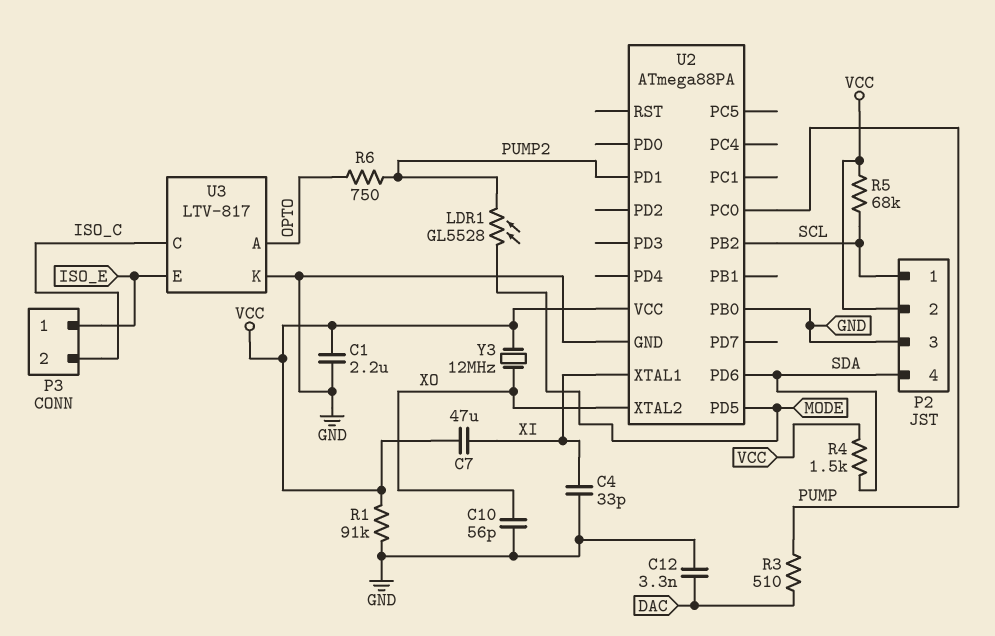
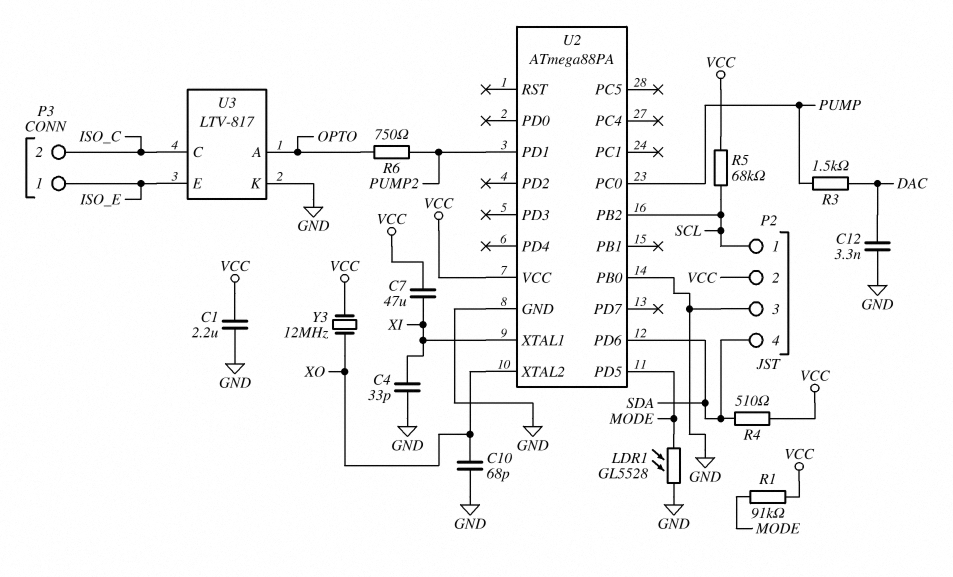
C10: 56pF (GND, XO) -> 68pF (GND, XO)
LDR1: GL5528 (MODE, PUMP2) -> GL5528 (GND, MODE)
R1: 91k (GND, VCC) -> 91k (MODE, VCC)
R3: 510 (DAC, PUMP) -> 1.5k (DAC, PUMP)
R4: 1.5k (SDA, VCC) -> 510 (SDA, VCC)

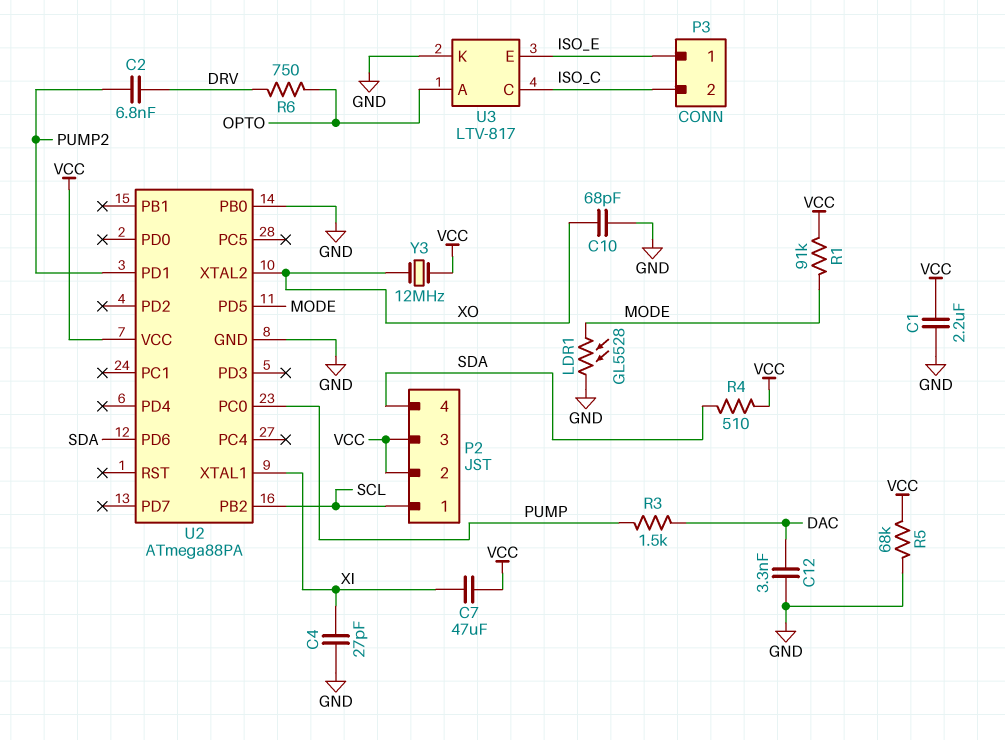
C2: none -> 6.8nF (DRV, PUMP2)
C4: 33pF (GND, XI) -> 27pF (GND, XI)
P2 pin 3: GND -> VCC
R5: 68k (SCL, VCC) -> 68k (GND, VCC)
R6: 750 (OPTO, PUMP2) -> 750 (DRV, OPTO)

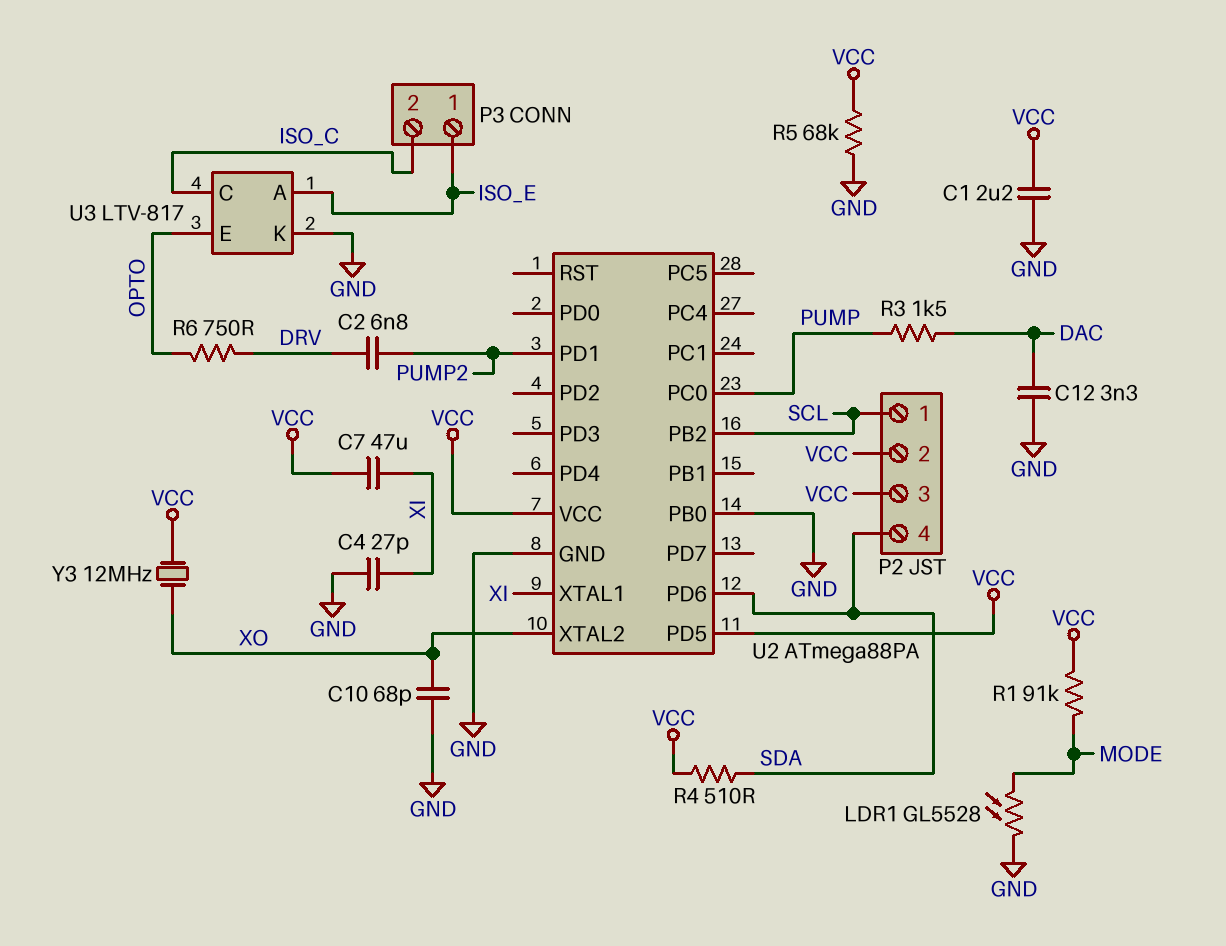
U2 pin PD5: MODE -> VCC
U3 pin A: OPTO -> ISO_E
U3 pin E: ISO_E -> OPTO

